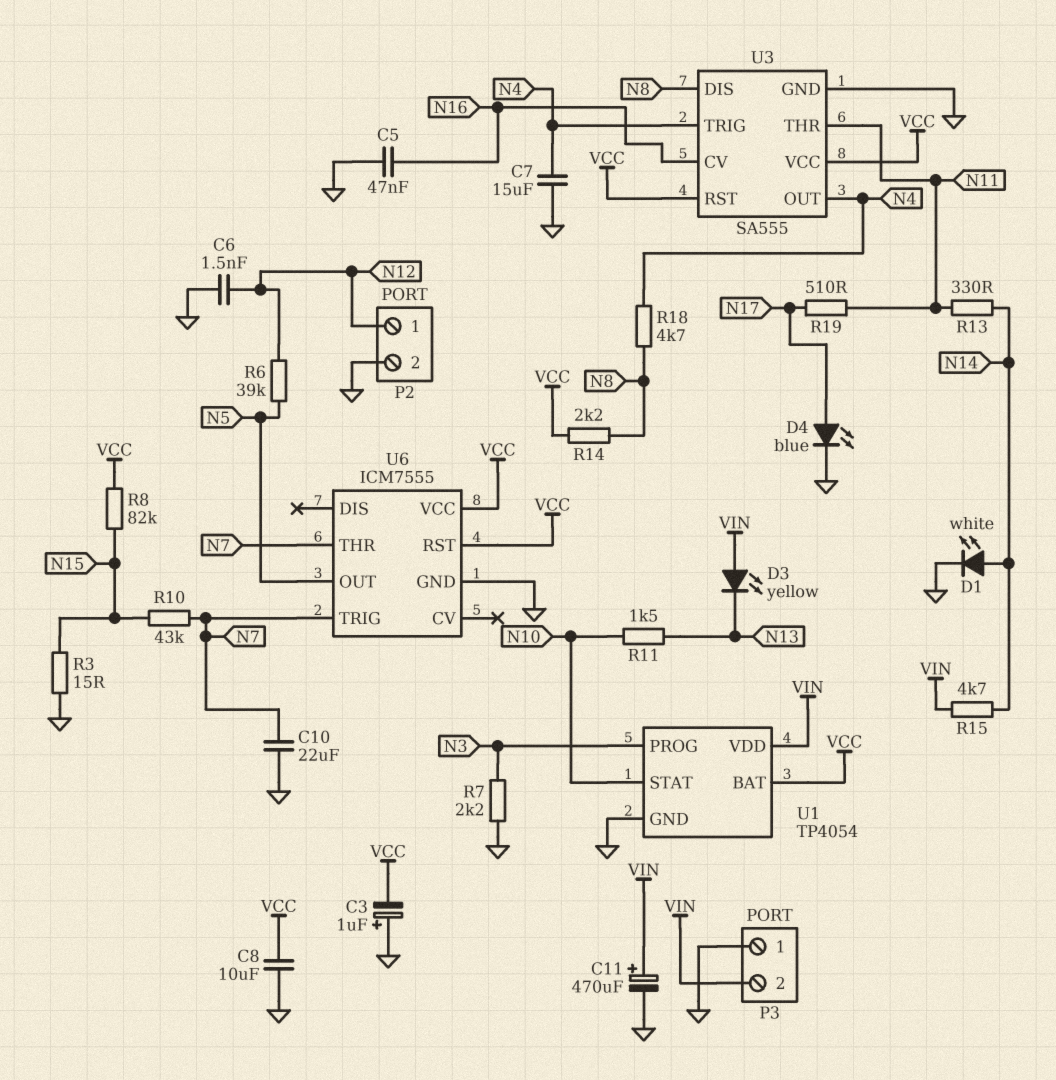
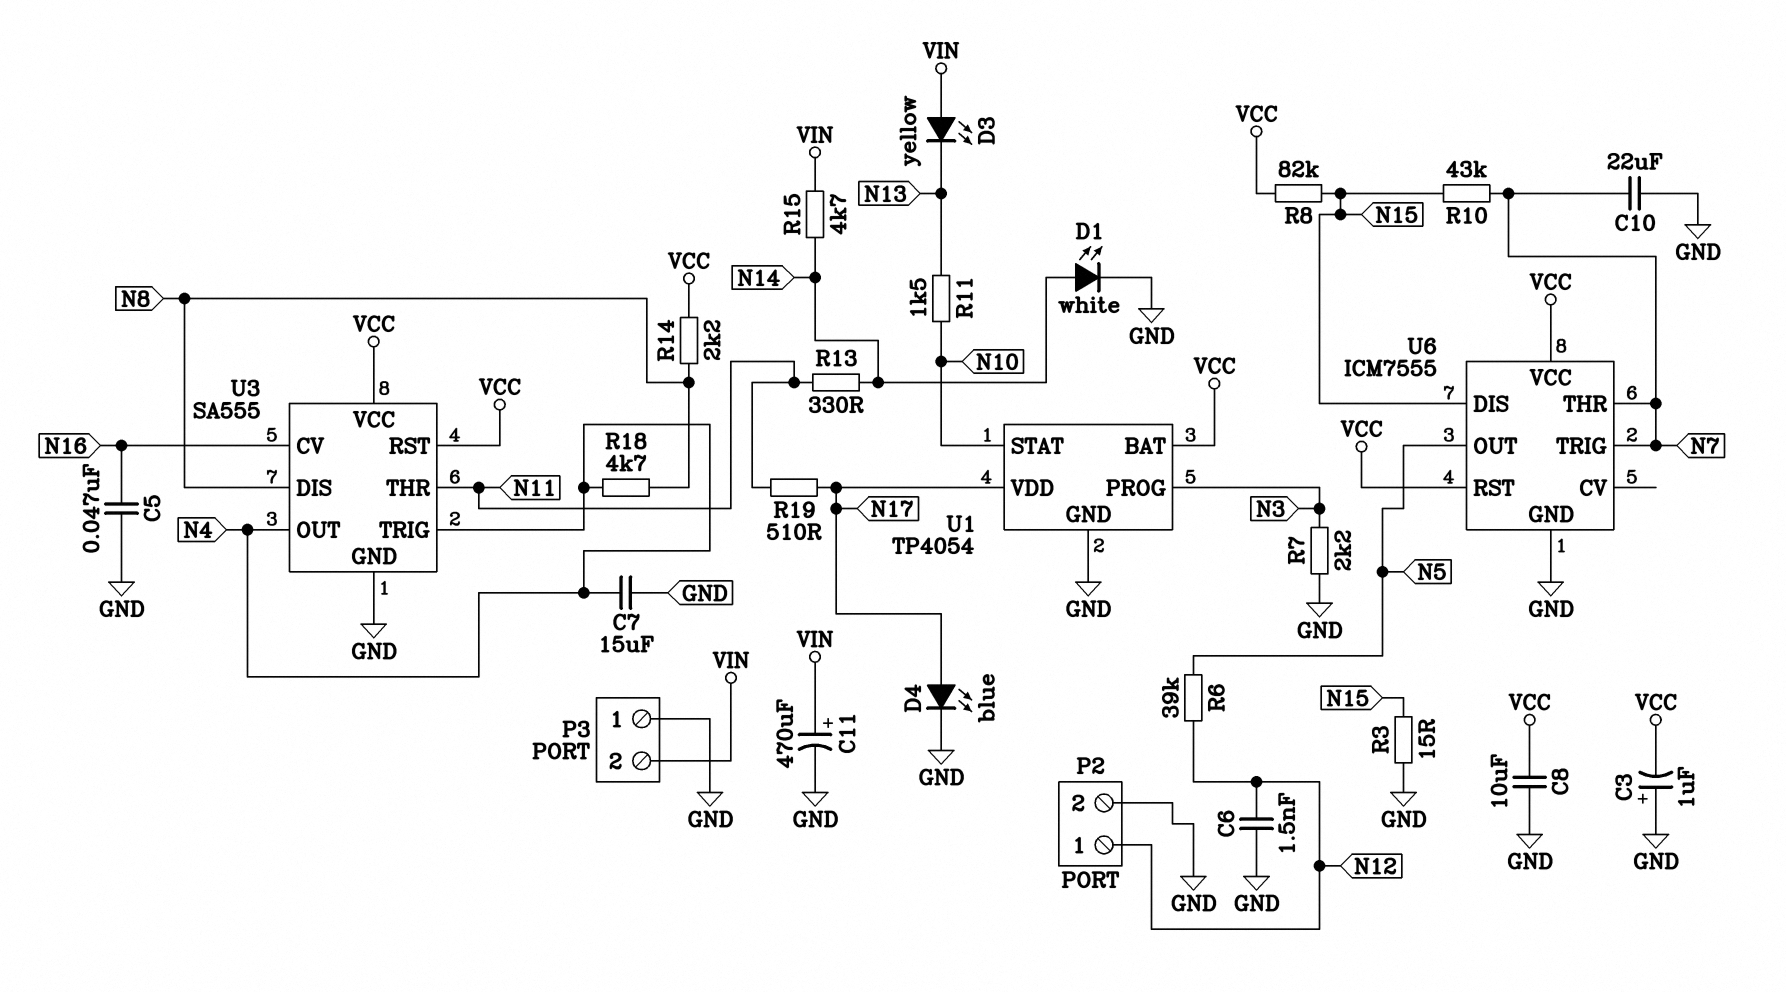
U1 pin VDD: VIN -> N17
U6 pin DIS: none -> N15

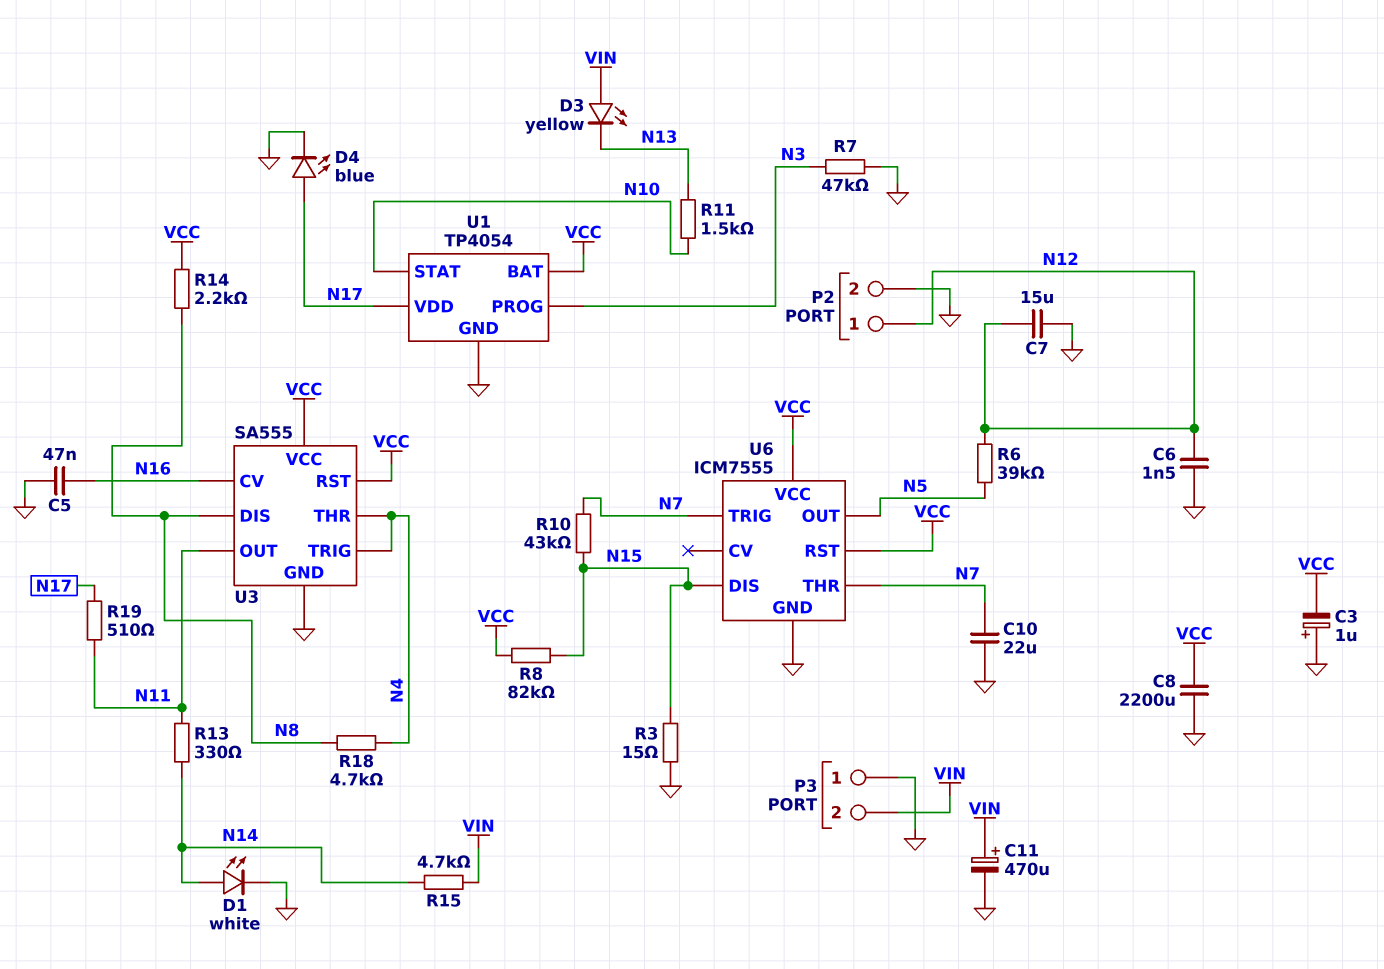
C7: 15uF (GND, N4) -> 15uF (GND, N12)
C8: 10uF (GND, VCC) -> 2200uF (GND, VCC)
R7: 2.2k (GND, N3) -> 47k (GND, N3)
U3 pin OUT: N4 -> N11
U3 pin THR: N11 -> N4

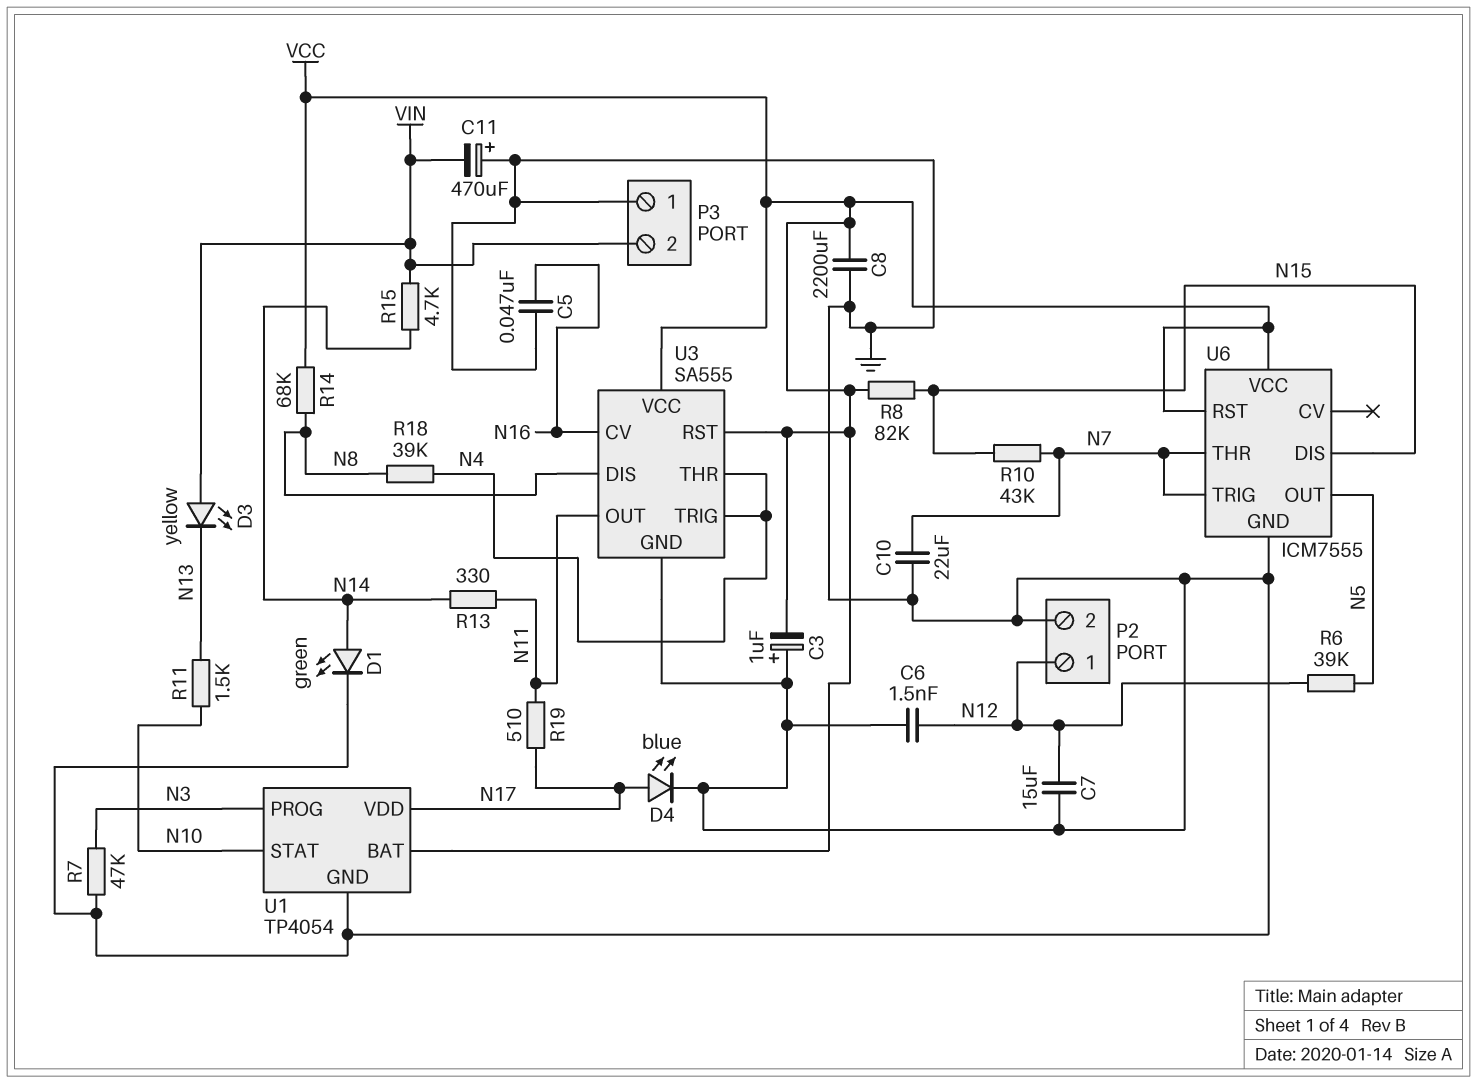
C11: 470uF (plus VIN, minus GND) -> 470uF (plus GND, minus VIN)
D1: LED white (A N14, K GND) -> LED green (A N14, K GND)
R3: 15 (GND, N15) -> none
R14: 2.2k (N8, VCC) -> 68k (N8, VCC)
R18: 4.7k (N4, N8) -> 39k (N4, N8)

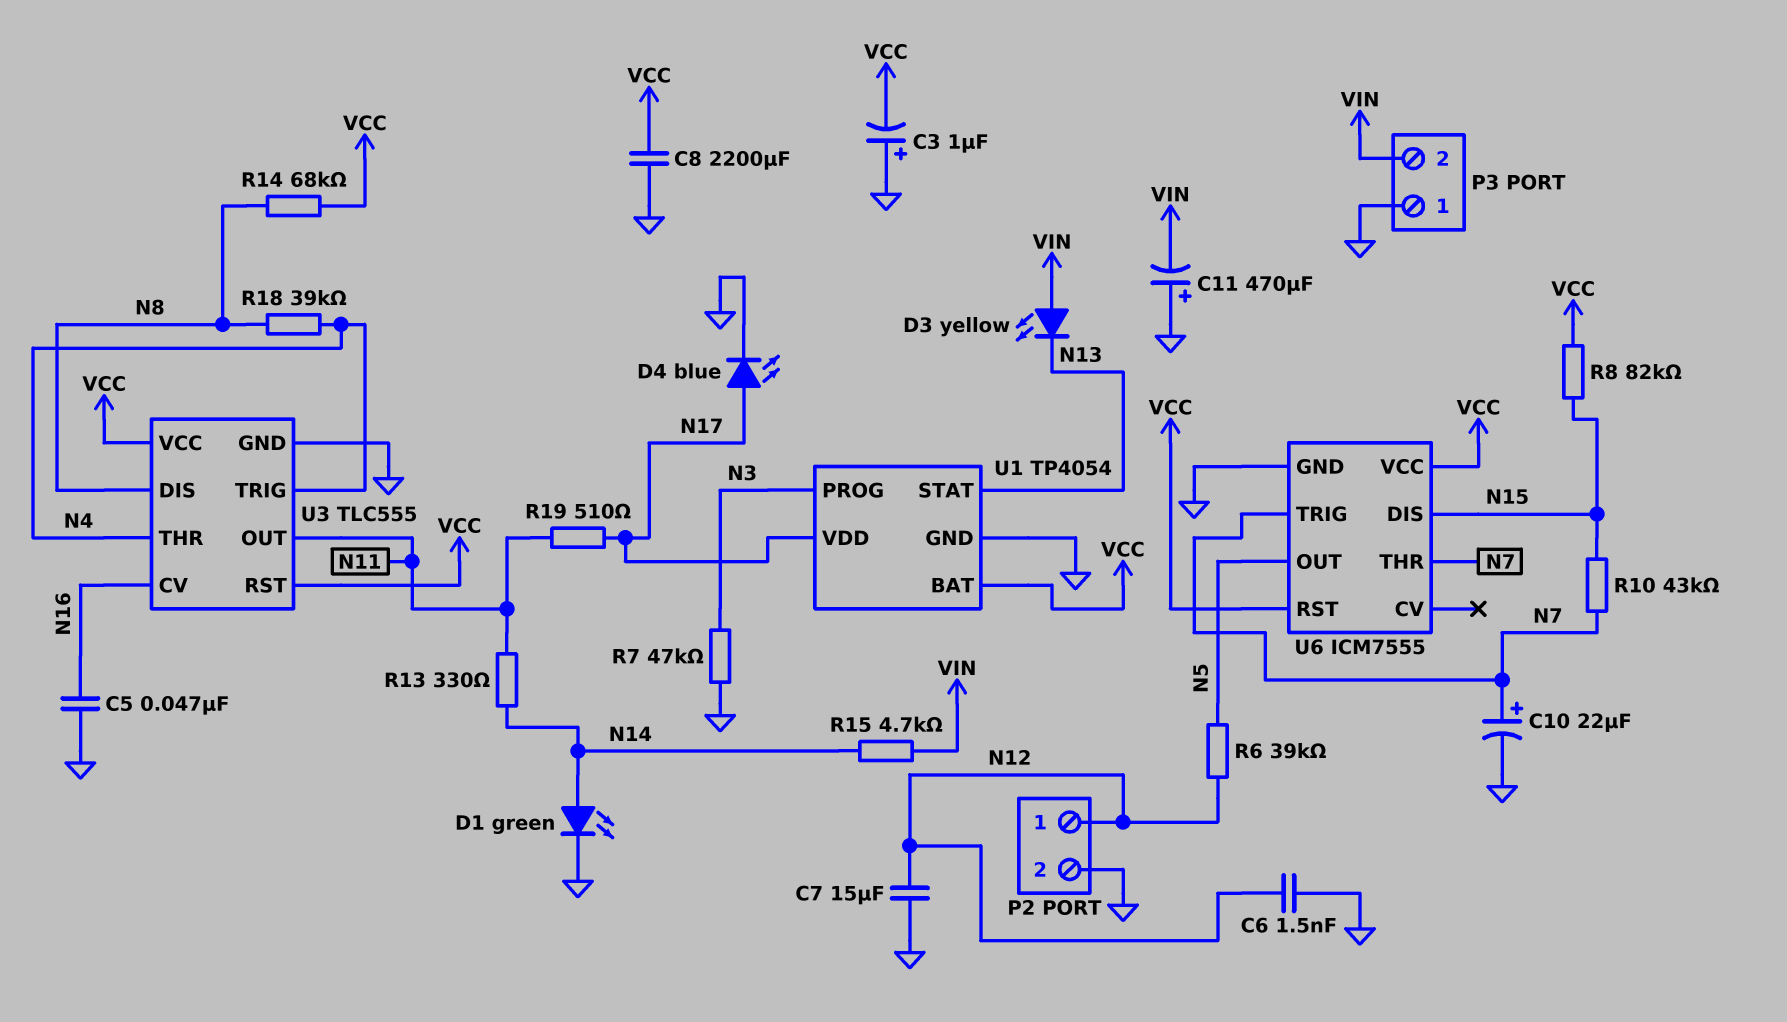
C10: 22uF (GND, N7) -> 22uF (plus N7, minus GND)
R11: 1.5k (N10, N13) -> none
U1 pin STAT: N10 -> N13
U3: SA555 -> TLC555

